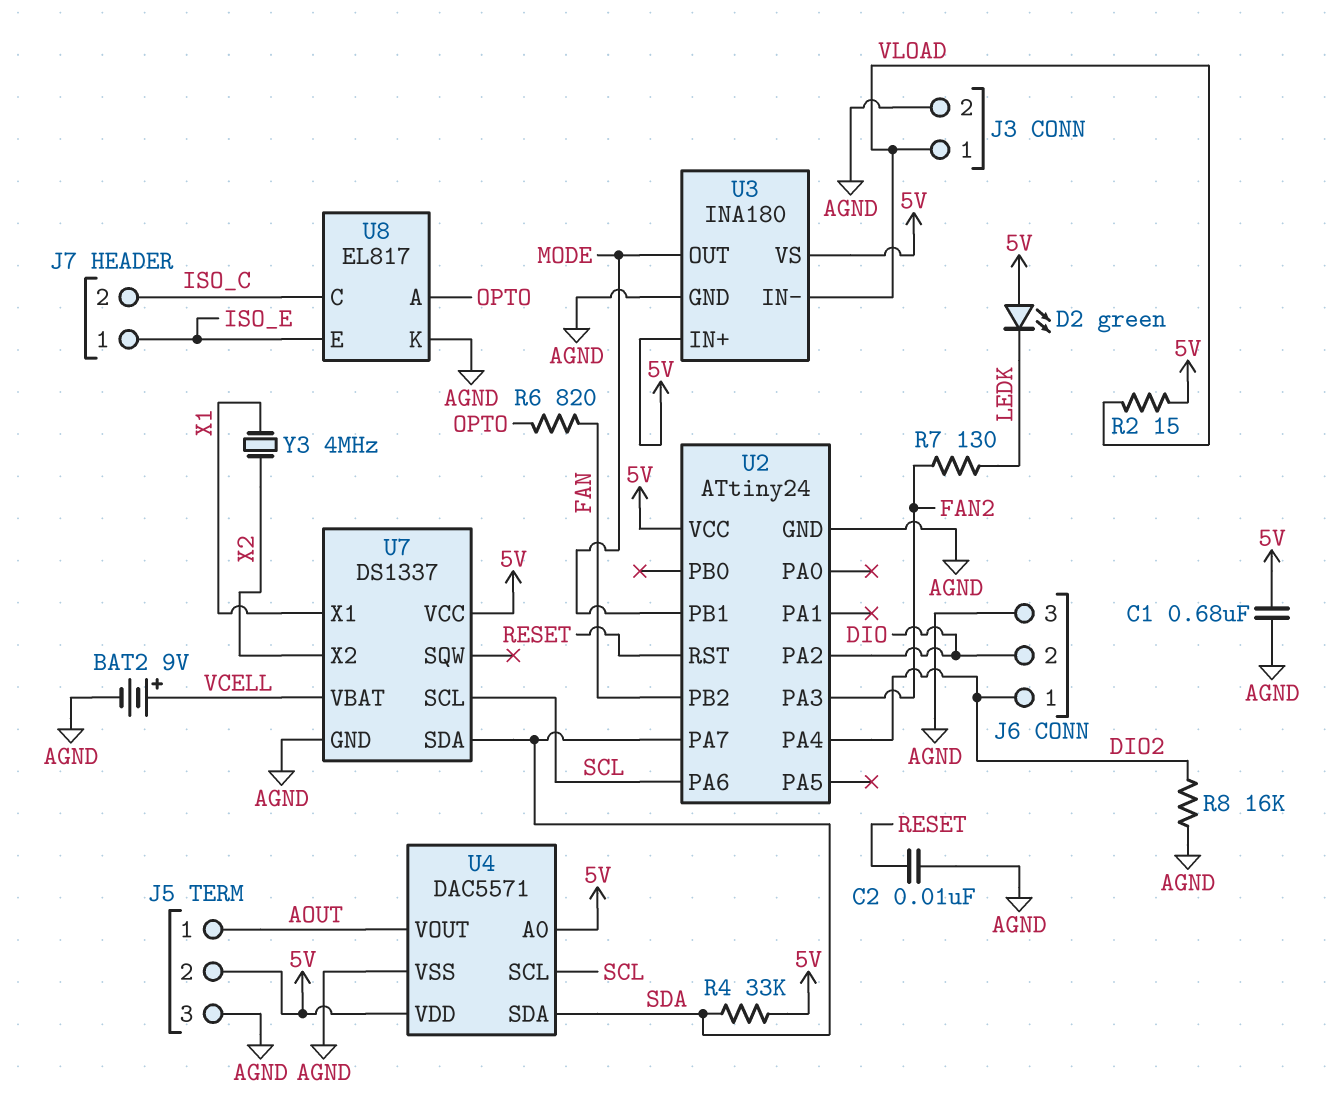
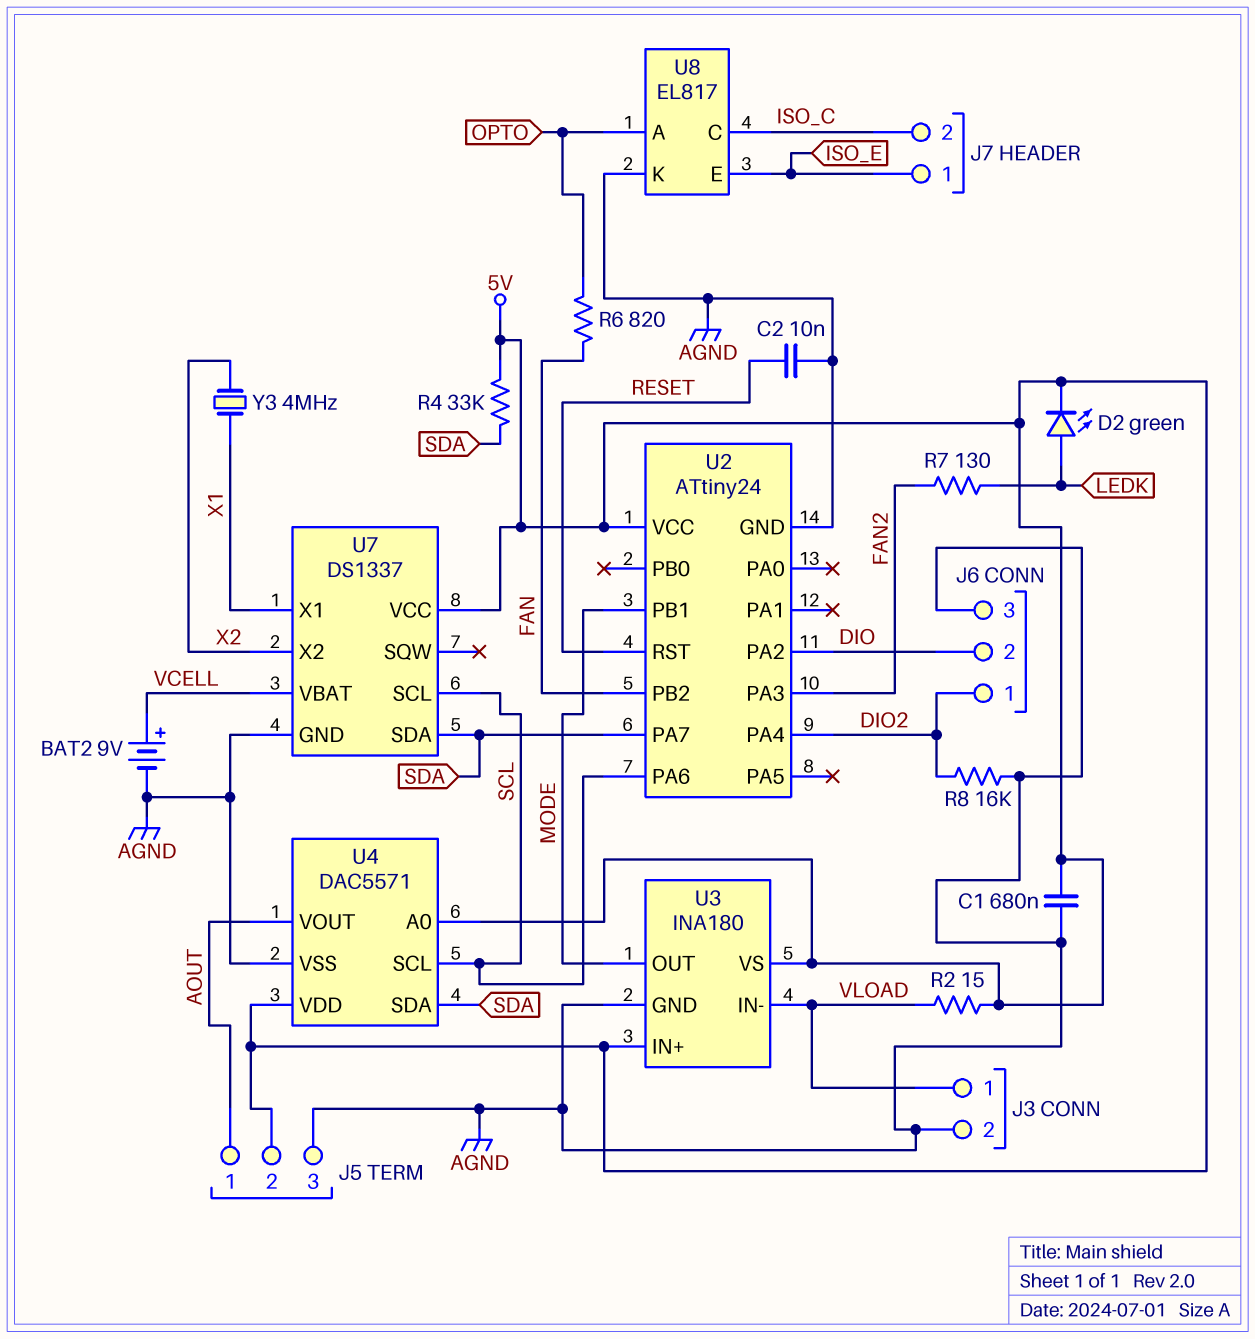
D2: LED green (A 5V, K LEDK) -> LED green (A LEDK, K 5V)

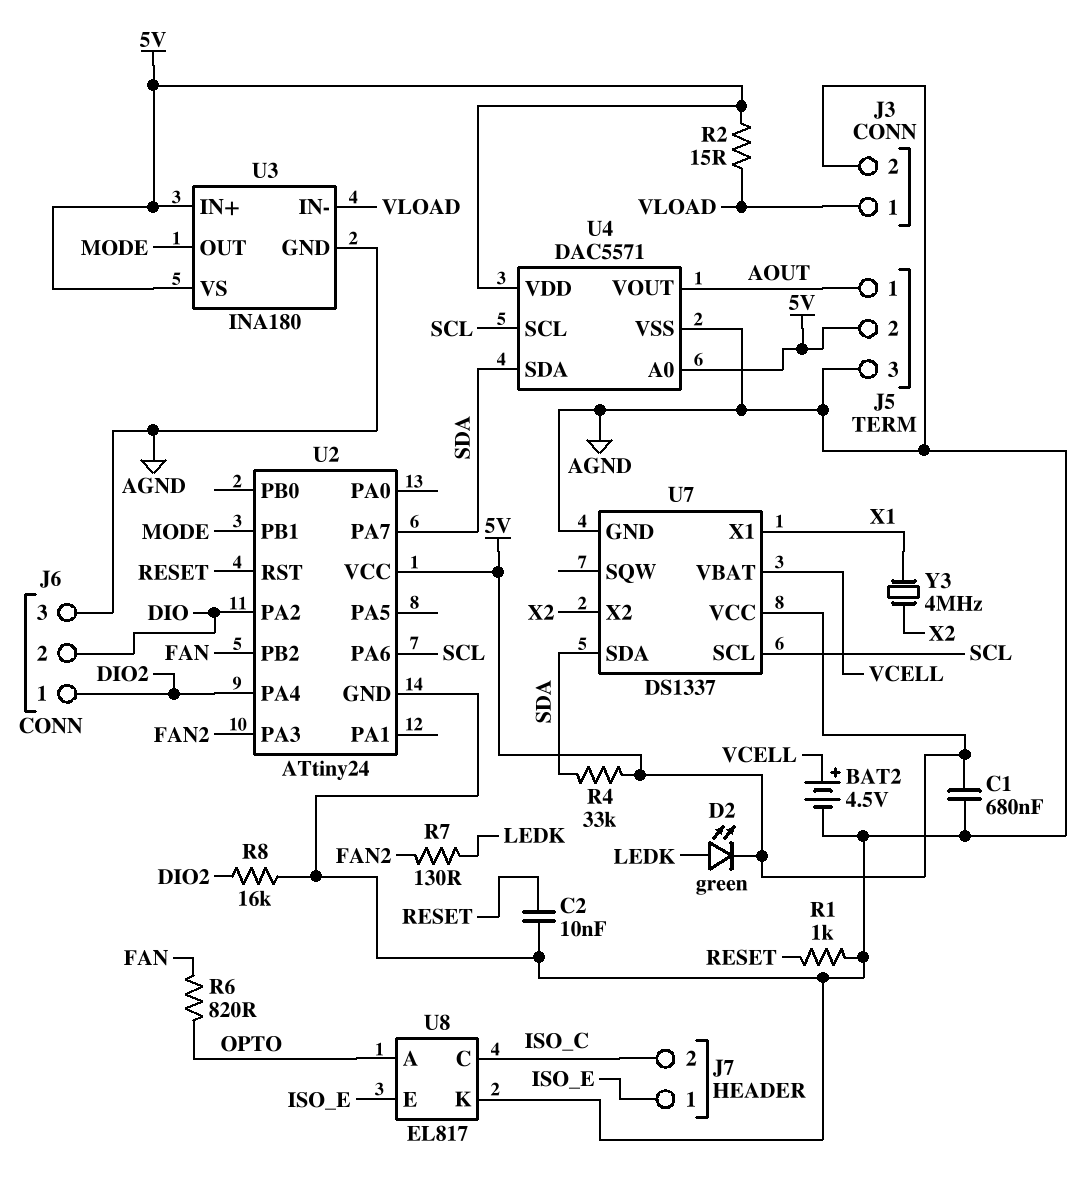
BAT2: 9V (plus VCELL, minus AGND) -> 4.5V (plus VCELL, minus AGND)
R1: none -> 1k (AGND, RESET)

